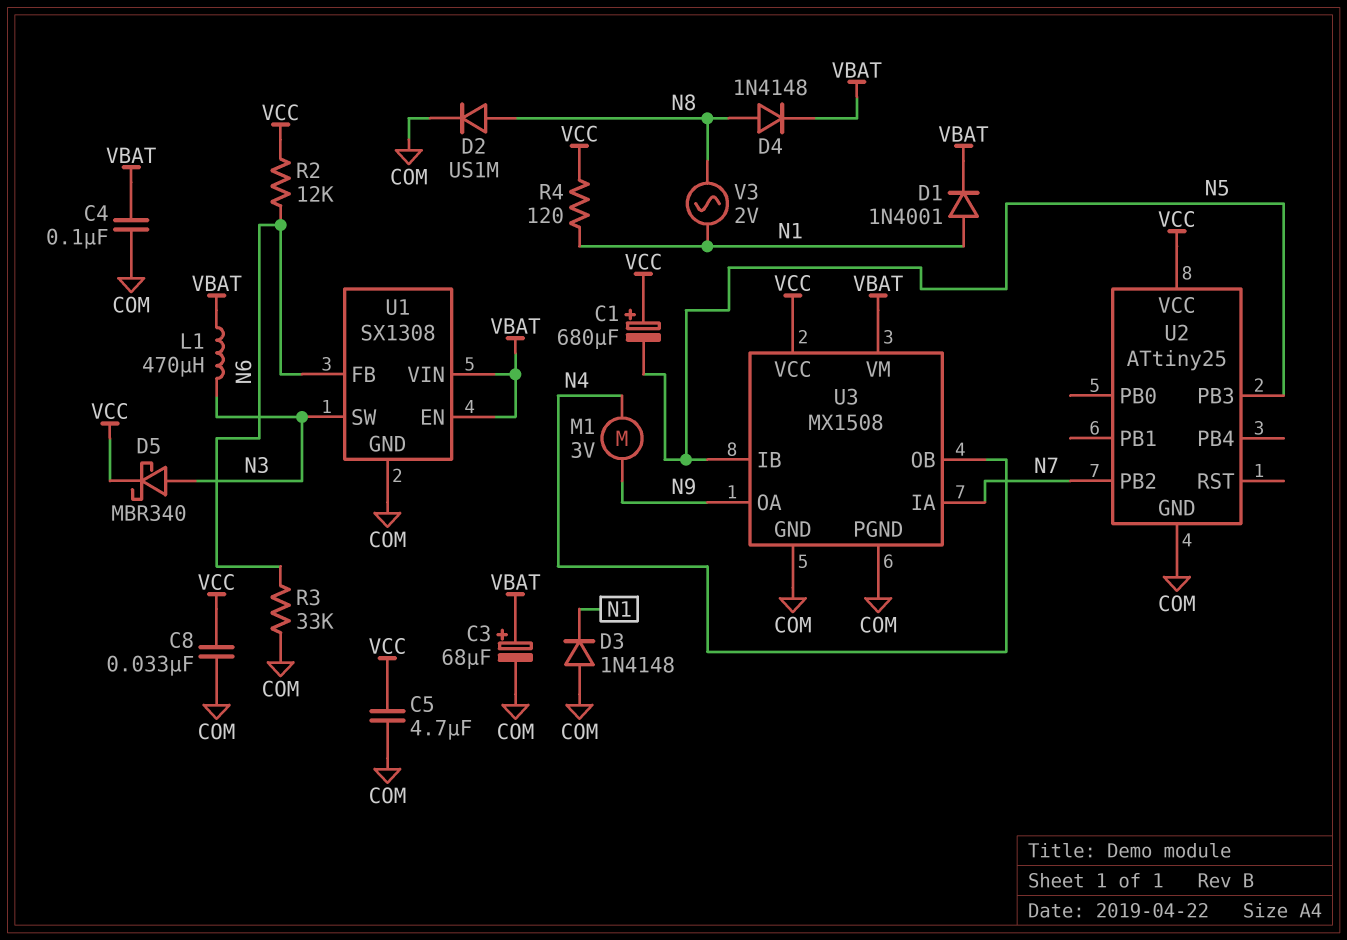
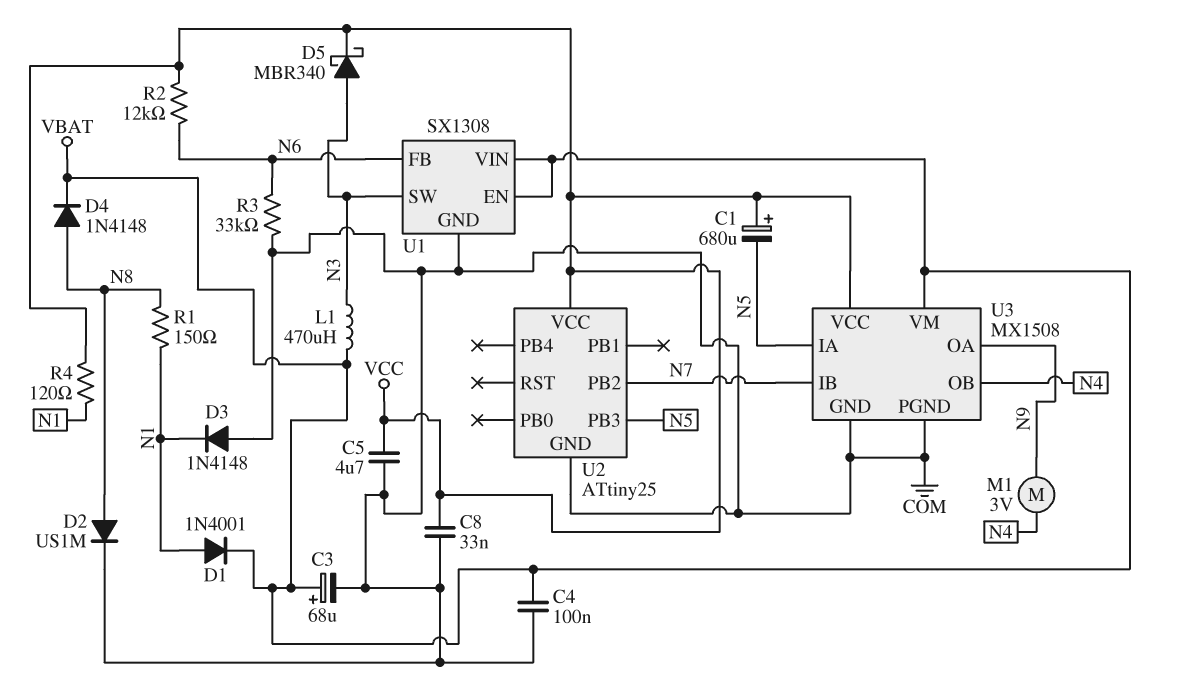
R1: none -> 150 (N1, N8)
U3 pin IA: N7 -> N5
U3 pin IB: N5 -> N7
V3: AC 2V (N1, N8) -> none

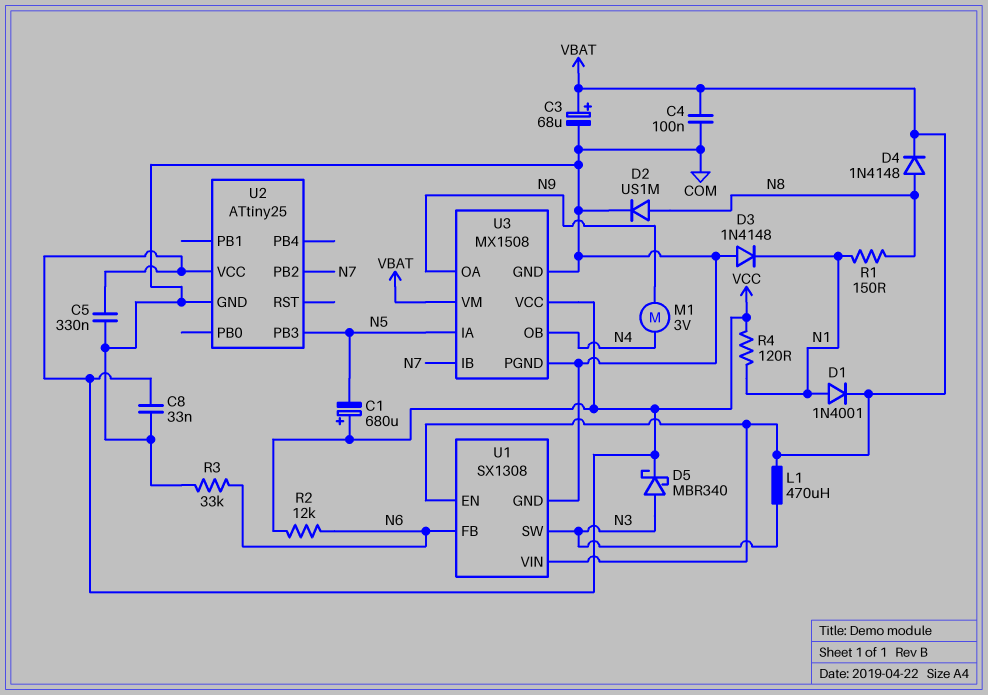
C5: 4.7uF (COM, VCC) -> 330nF (COM, VCC)

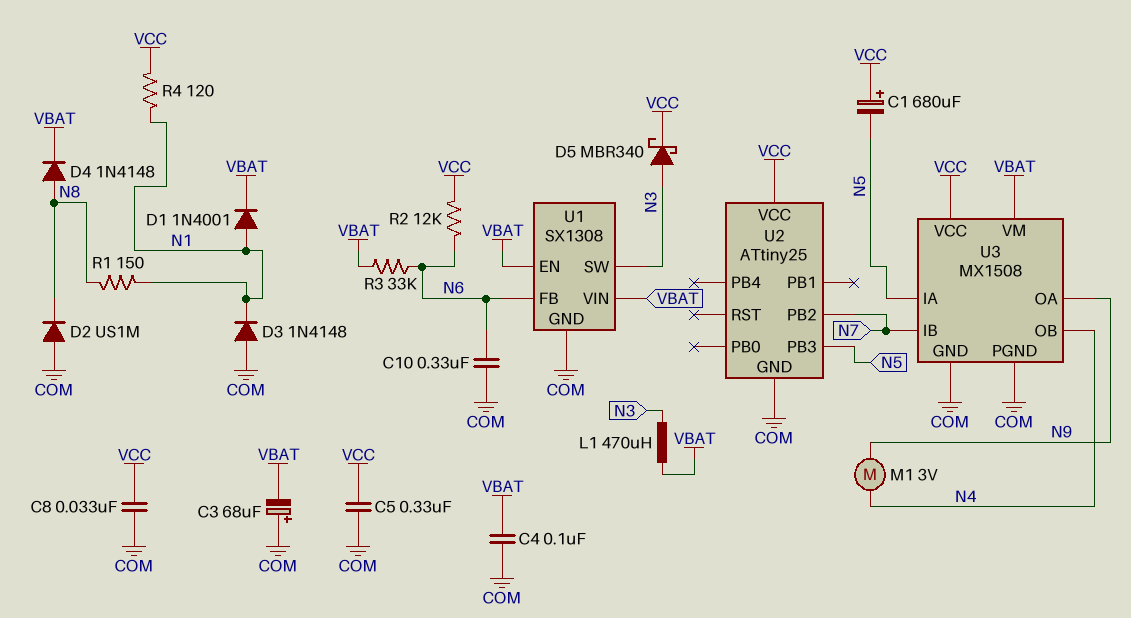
C3: 68uF (plus VBAT, minus COM) -> 68uF (plus COM, minus VBAT)
C10: none -> 330nF (COM, N6)
D2: diode US1M (A N8, K COM) -> diode US1M (A COM, K N8)
R3: 33k (COM, N6) -> 33k (N6, VBAT)

